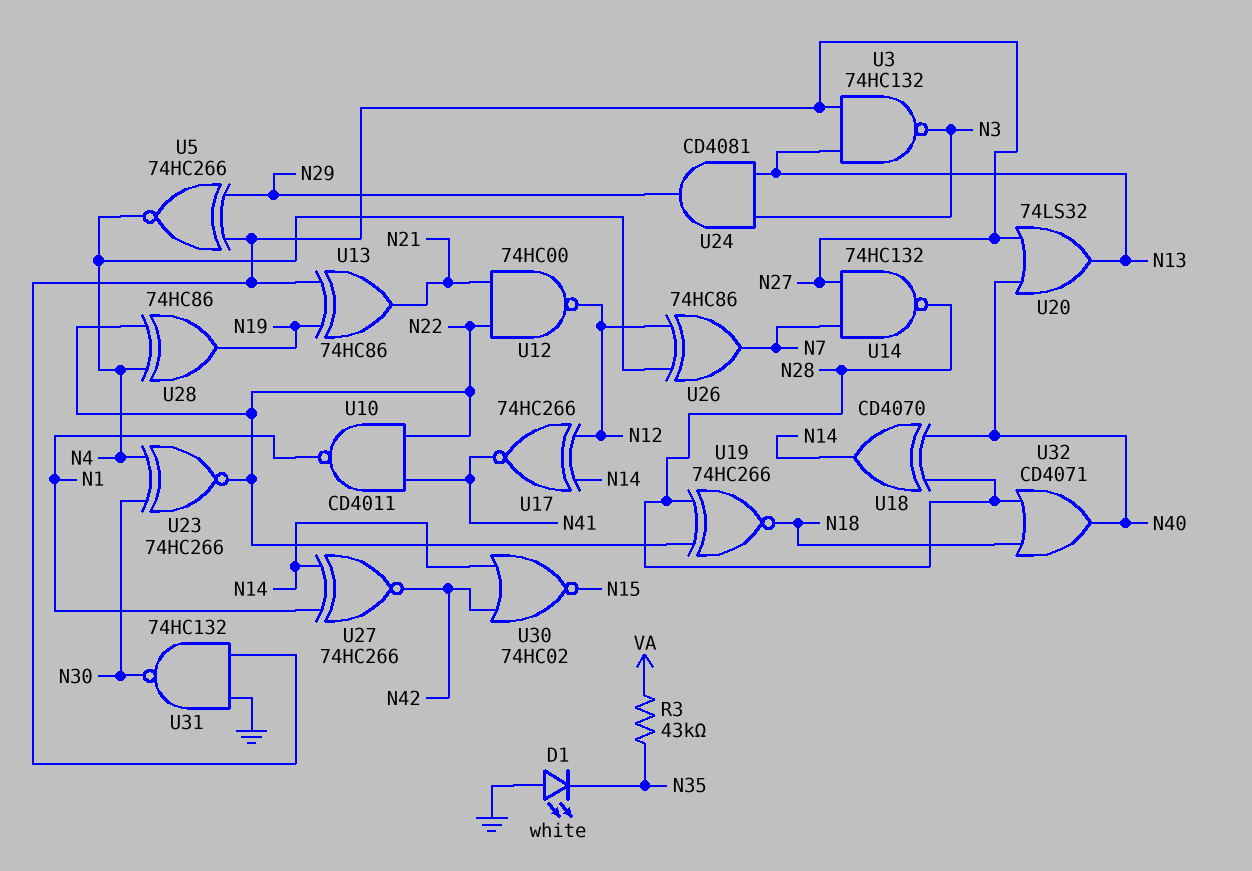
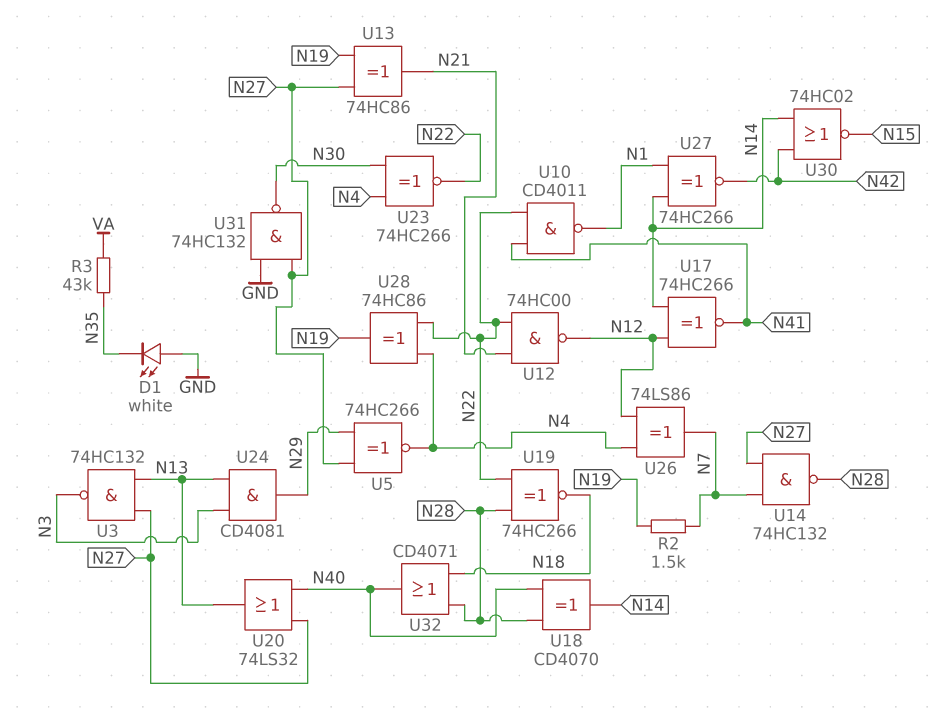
R2: none -> 1.5k (N7, N19)
U26: XOR 74HC86 (in N4, in N12, out N7) -> XOR 74LS86 (in N4, in N12, out N7)

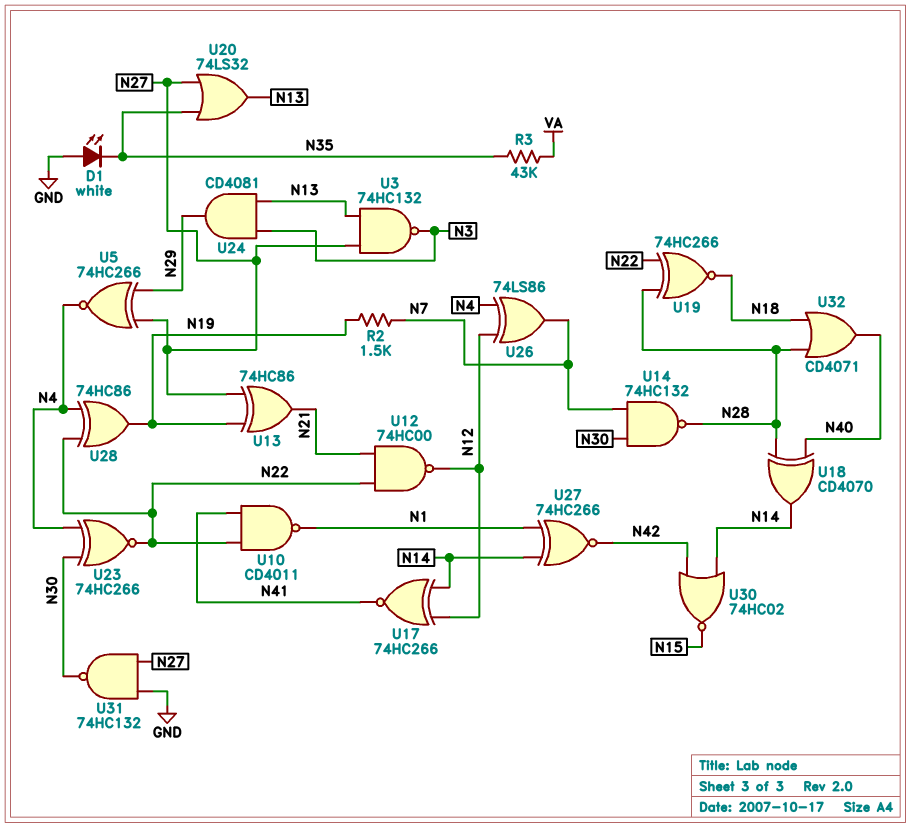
U14: NAND 74HC132 (in N7, in N27, out N28) -> NAND 74HC132 (in N7, in N30, out N28)
U20: OR 74LS32 (in N27, in N40, out N13) -> OR 74LS32 (in N27, in N35, out N13)

